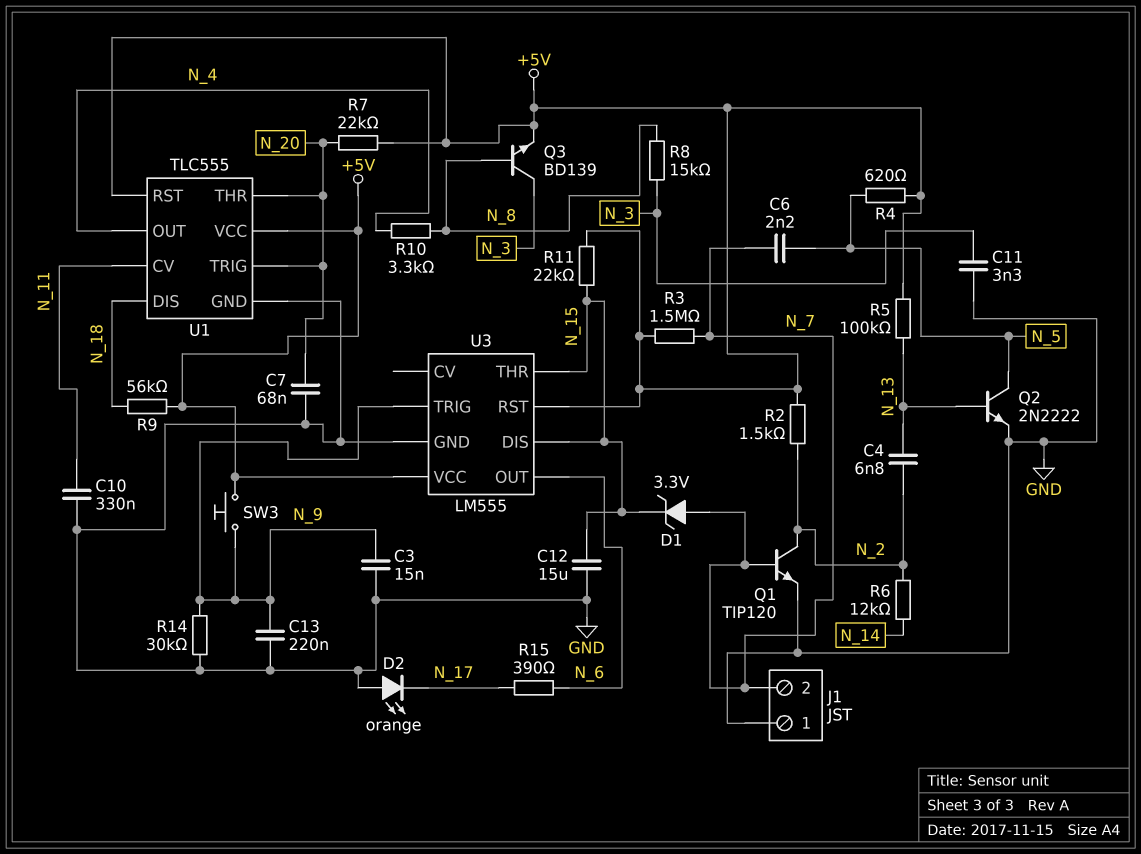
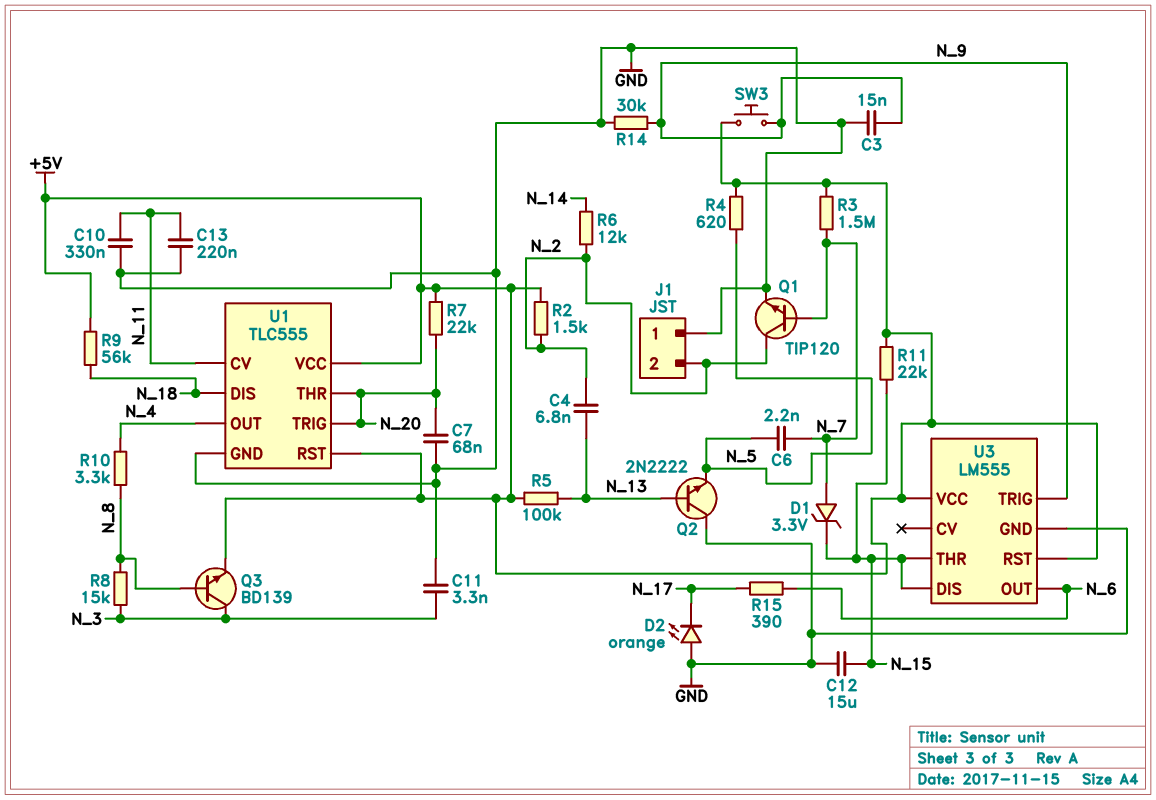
C13: 220nF (GND, N_9) -> 220nF (GND, N_11)
J1 pin 2: N_7 -> N_2
Q2: NPN 2N2222 (B N_13, C N_5, E GND) -> NPN 2N2222 (B N_13, C GND, E N_5)

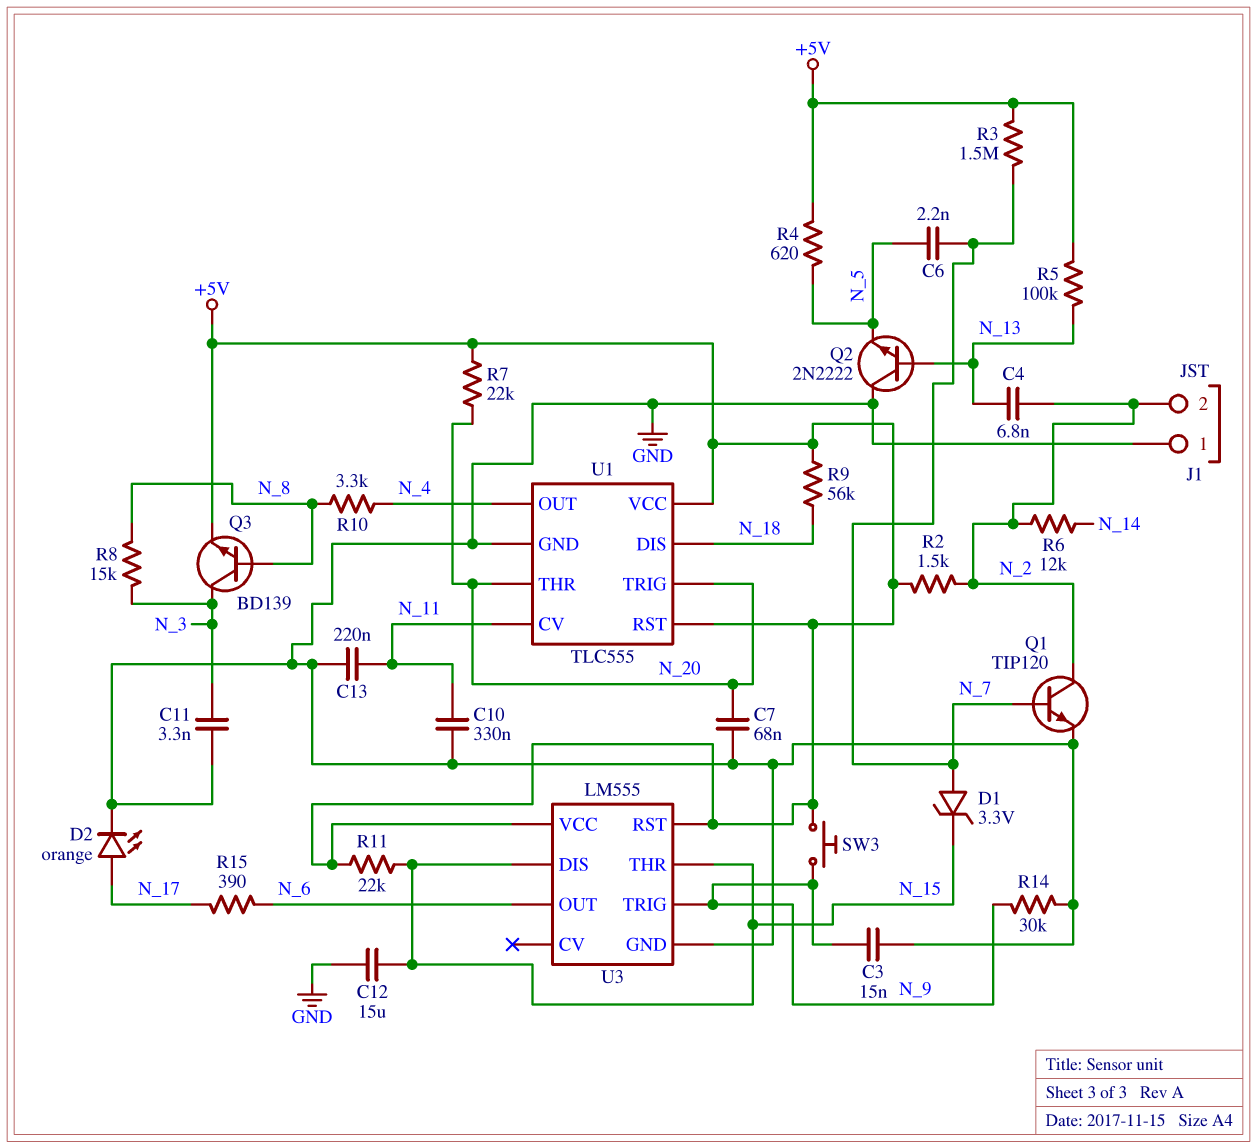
D2: LED orange (A GND, K N_17) -> LED orange (A N_17, K GND)

